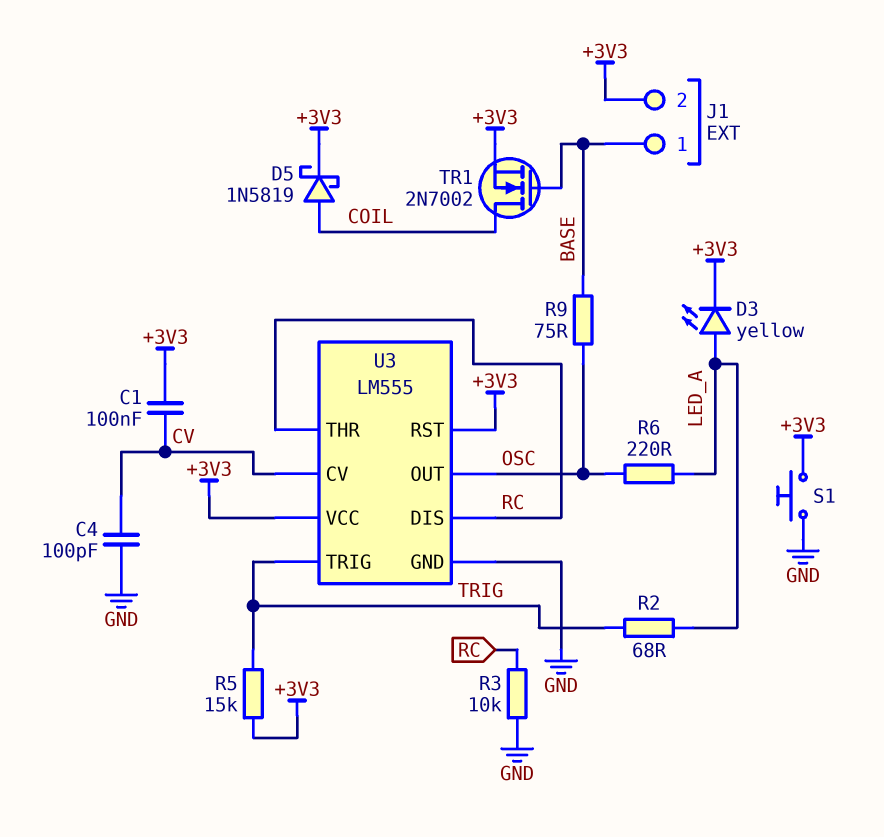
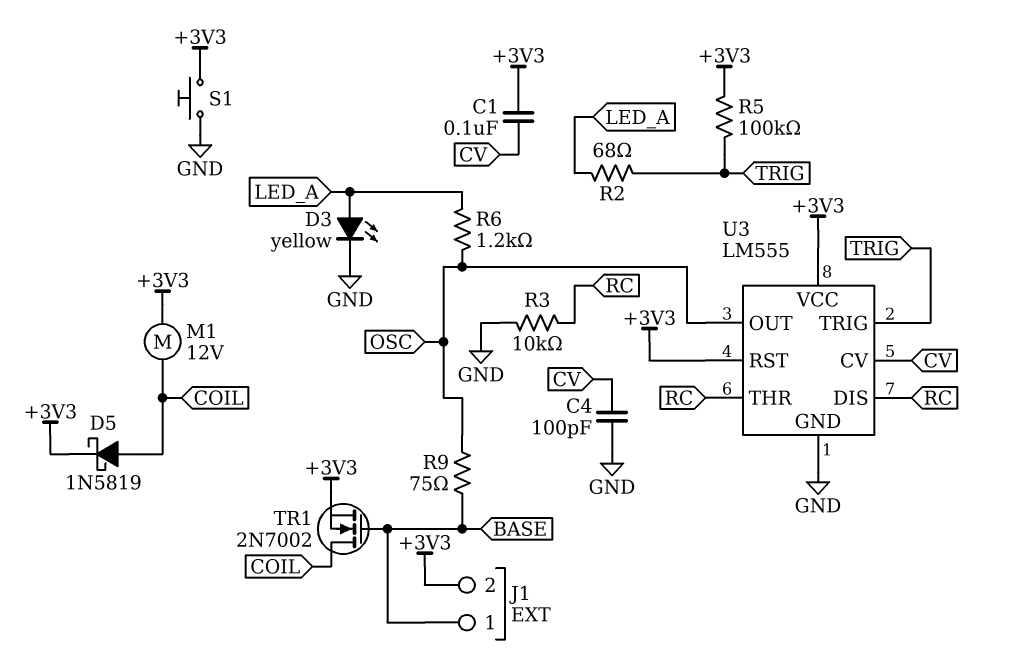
D3: LED yellow (A LED_A, K +3V3) -> LED yellow (A LED_A, K GND)
M1: none -> motor 12V (+3V3, COIL)
R5: 15k (+3V3, TRIG) -> 100k (+3V3, TRIG)
R6: 220 (LED_A, OSC) -> 1.2k (LED_A, OSC)

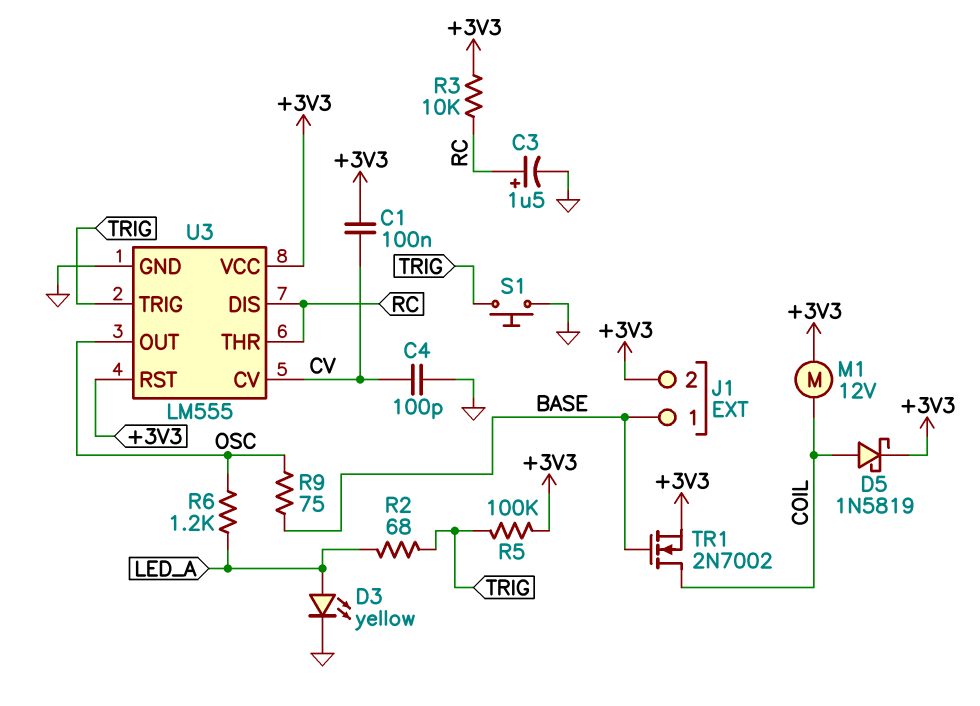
C3: none -> 1.5uF (plus RC, minus GND)
R3: 10k (GND, RC) -> 10k (+3V3, RC)
S1: button (+3V3, GND) -> button (GND, TRIG)

